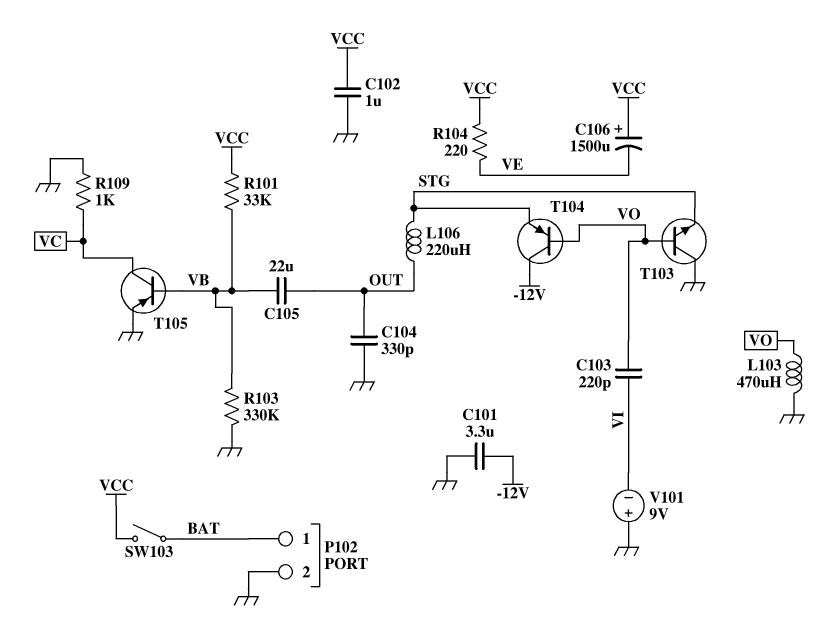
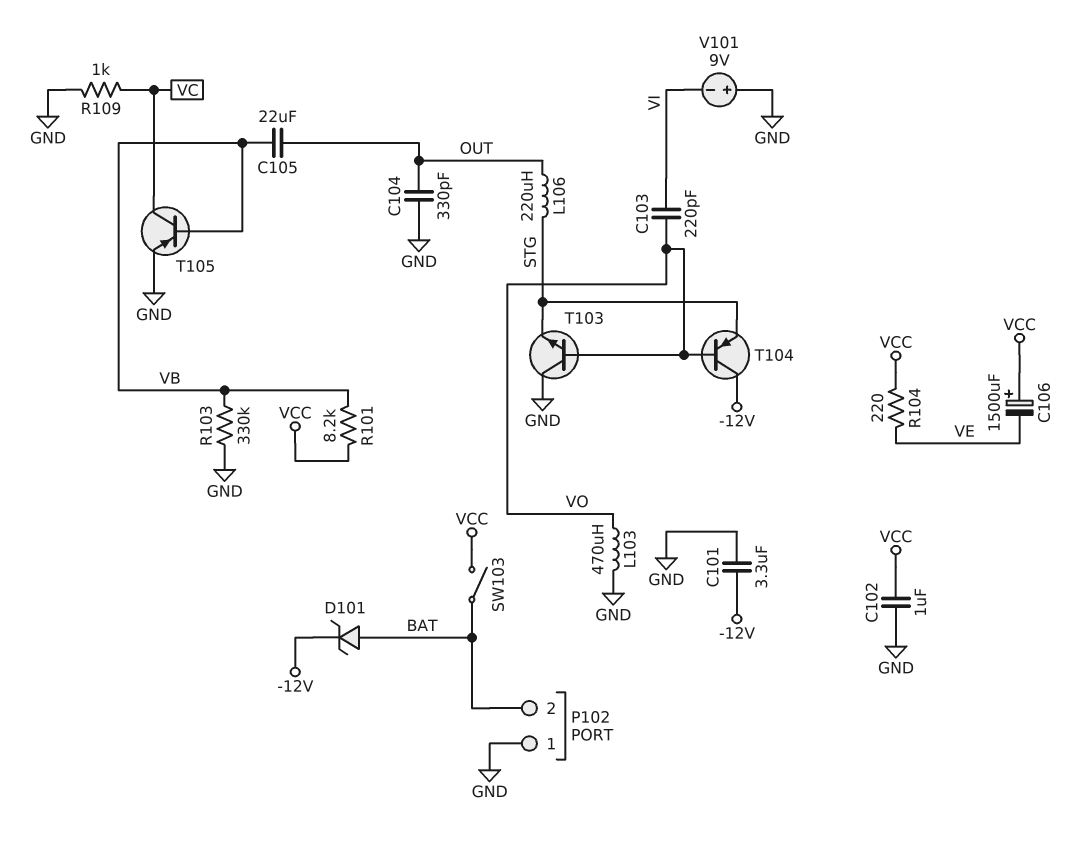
D101: none -> zener (A BAT, K -12V)
P102 pin 1: BAT -> GND
P102 pin 2: GND -> BAT
R101: 33k (VB, VCC) -> 8.2k (VB, VCC)

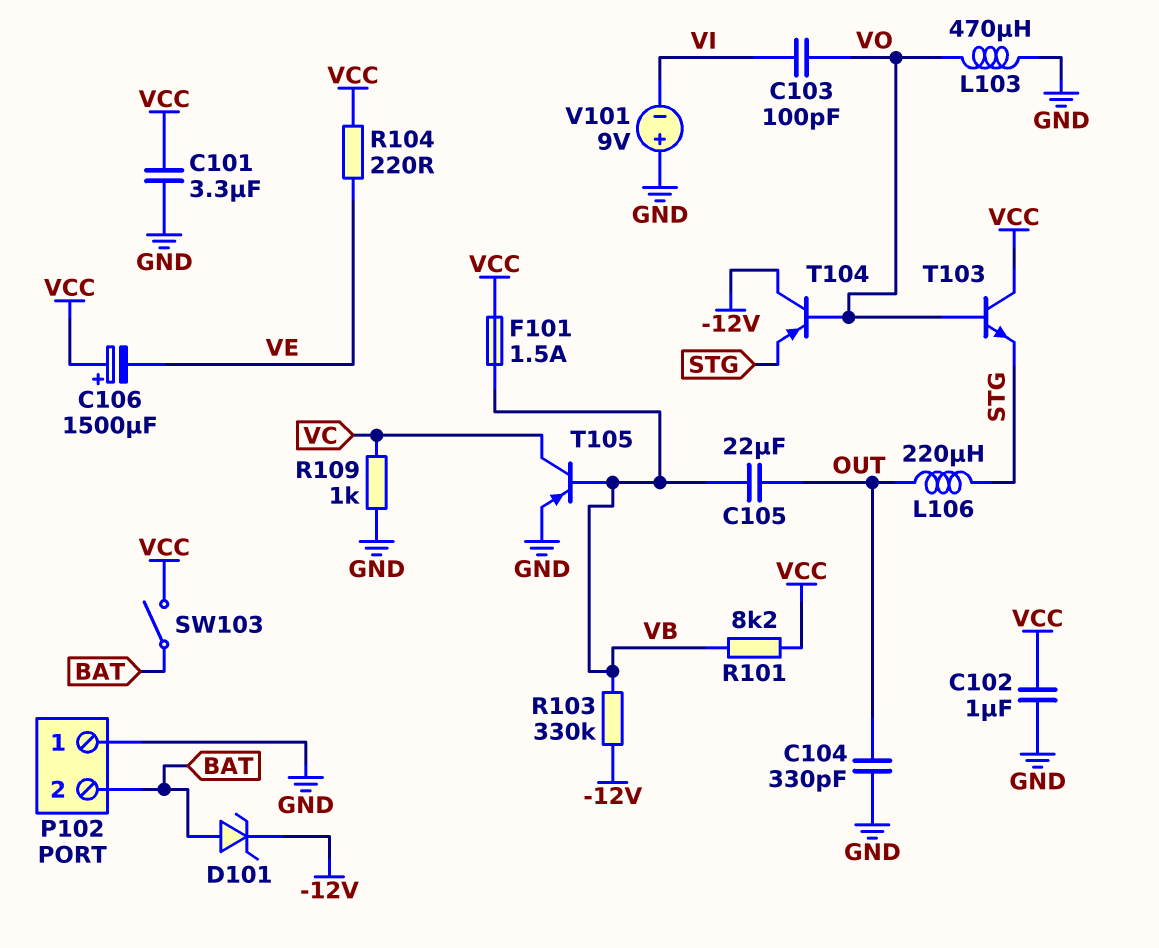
C101: 3.3uF (-12V, GND) -> 3.3uF (GND, VCC)
C103: 220pF (VI, VO) -> 100pF (VI, VO)
F101: none -> 1.5A (VB, VCC)
R103: 330k (GND, VB) -> 330k (-12V, VB)
T103: NPN (B VO, C GND, E STG) -> NPN (B VO, C VCC, E STG)

